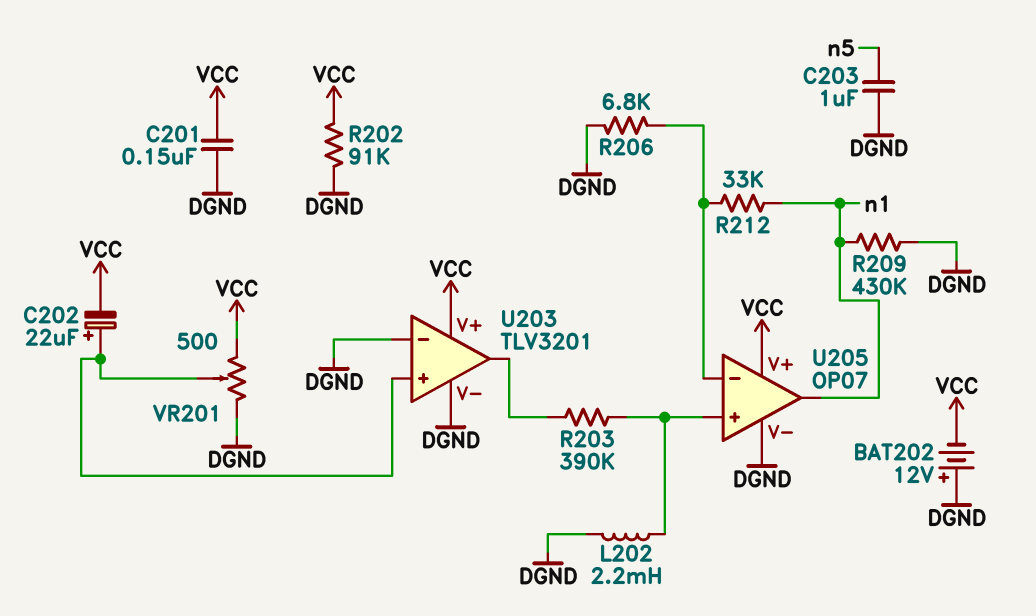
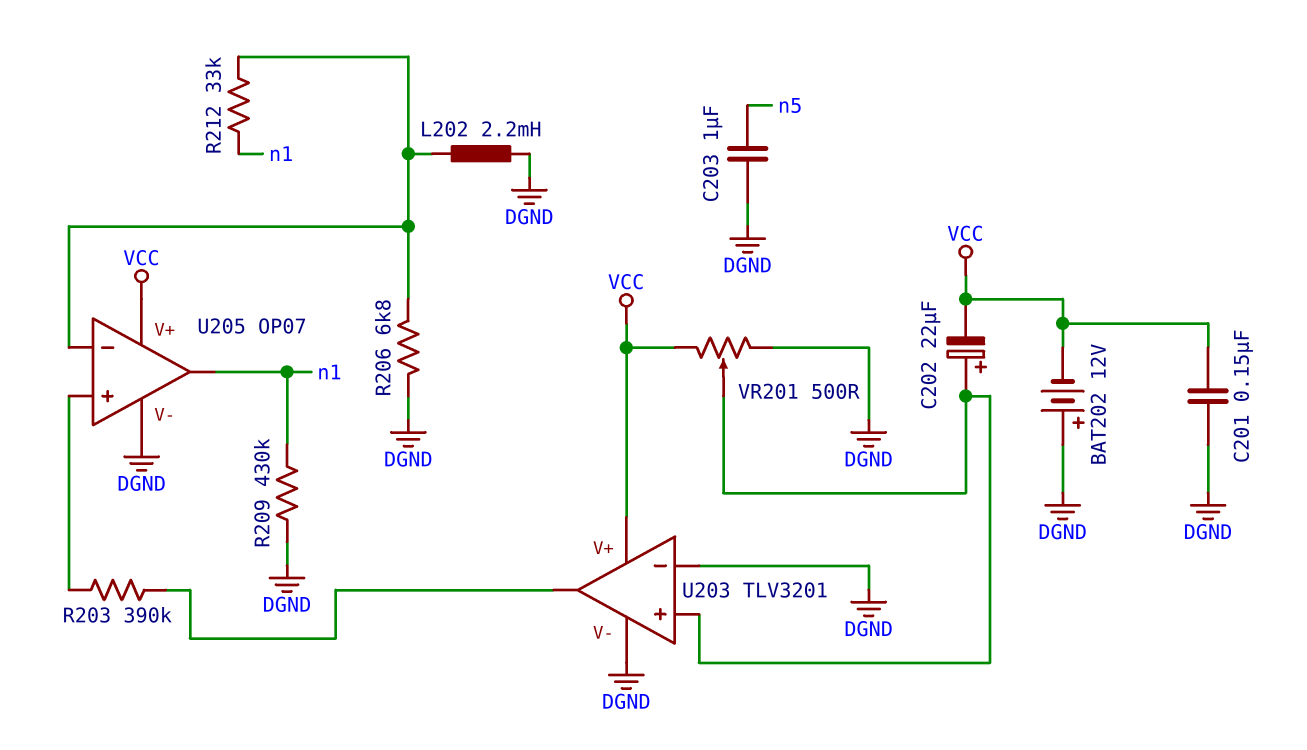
L202: 2.2mH (DGND, U205/in+) -> 2.2mH (DGND, U205/in-)
R202: 91k (DGND, VCC) -> none

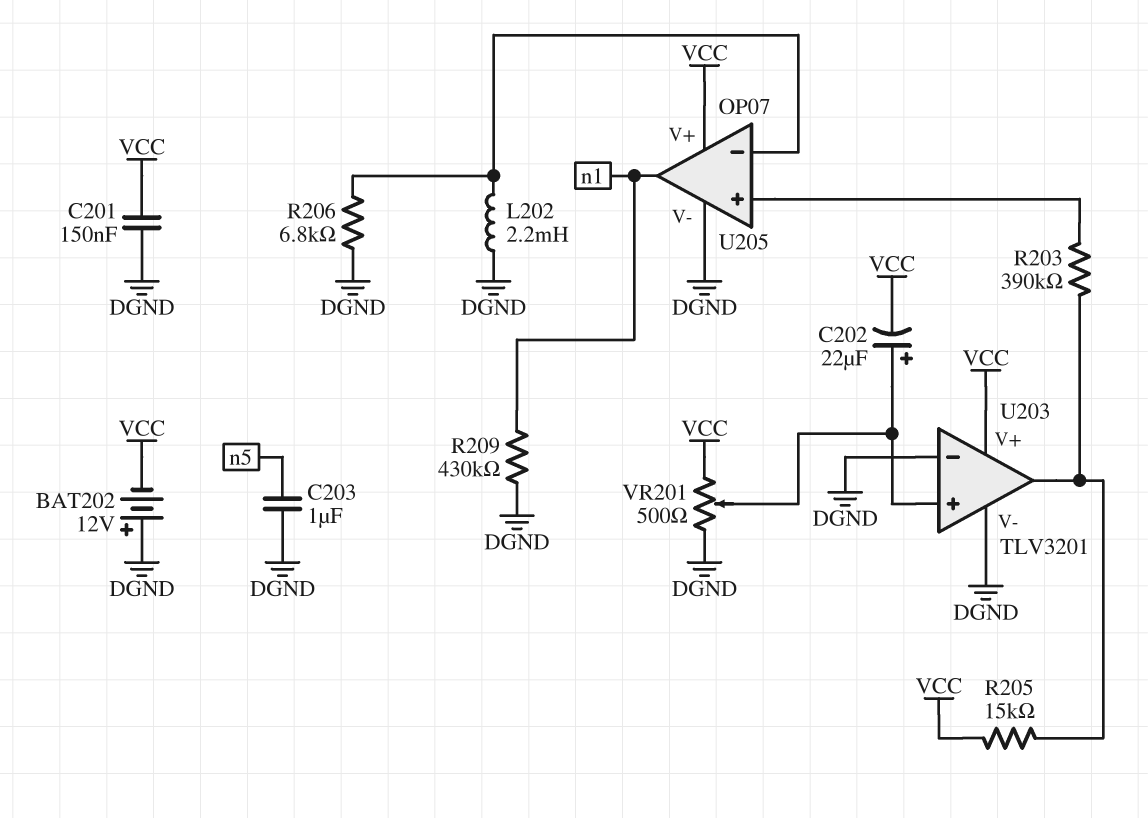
R205: none -> 15k (U203/out, VCC)
R212: 33k (U205/in-, n1) -> none

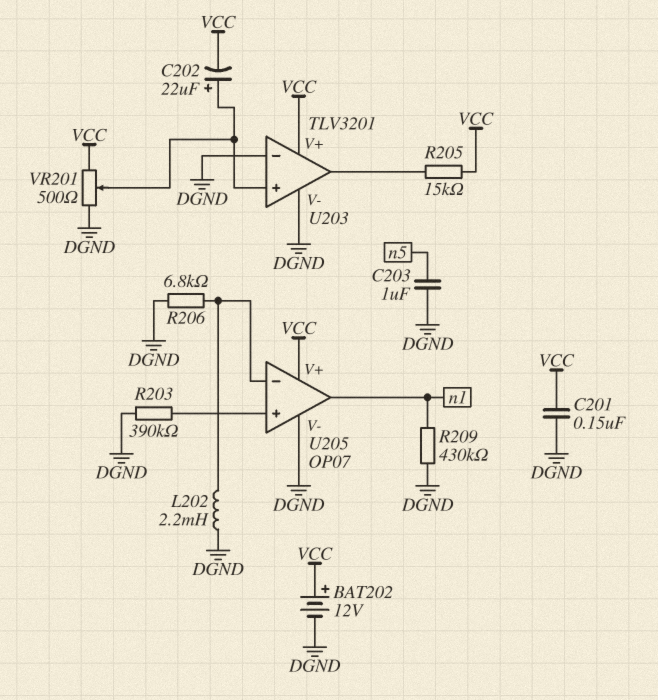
BAT202: 12V (plus DGND, minus VCC) -> 12V (plus VCC, minus DGND)
R203: 390k (U203/out, U205/in+) -> 390k (DGND, U205/in+)

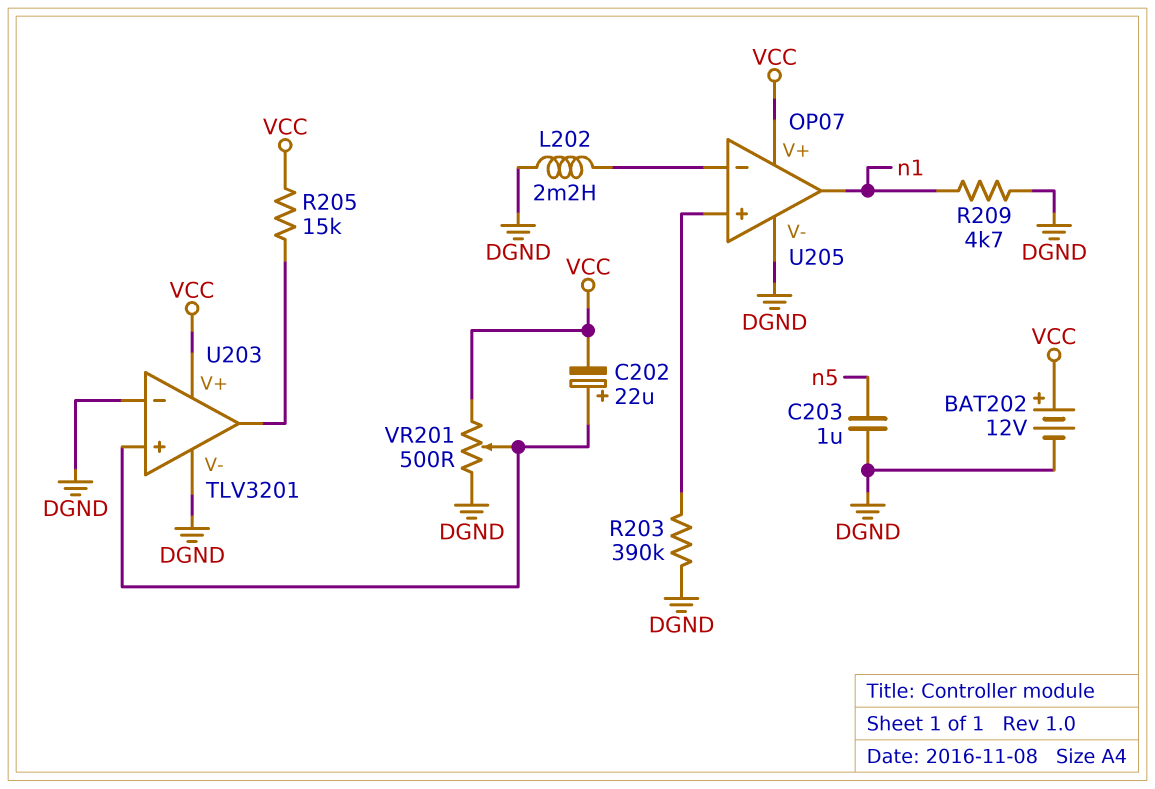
C201: 150nF (DGND, VCC) -> none
R206: 6.8k (DGND, U205/in-) -> none
R209: 430k (DGND, n1) -> 4.7k (DGND, n1)

